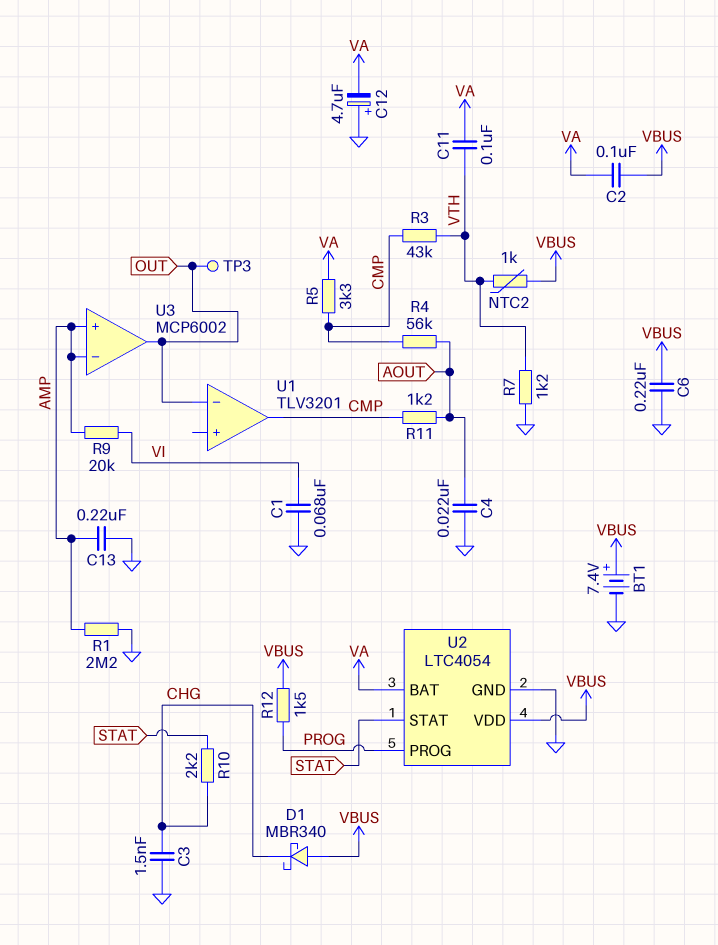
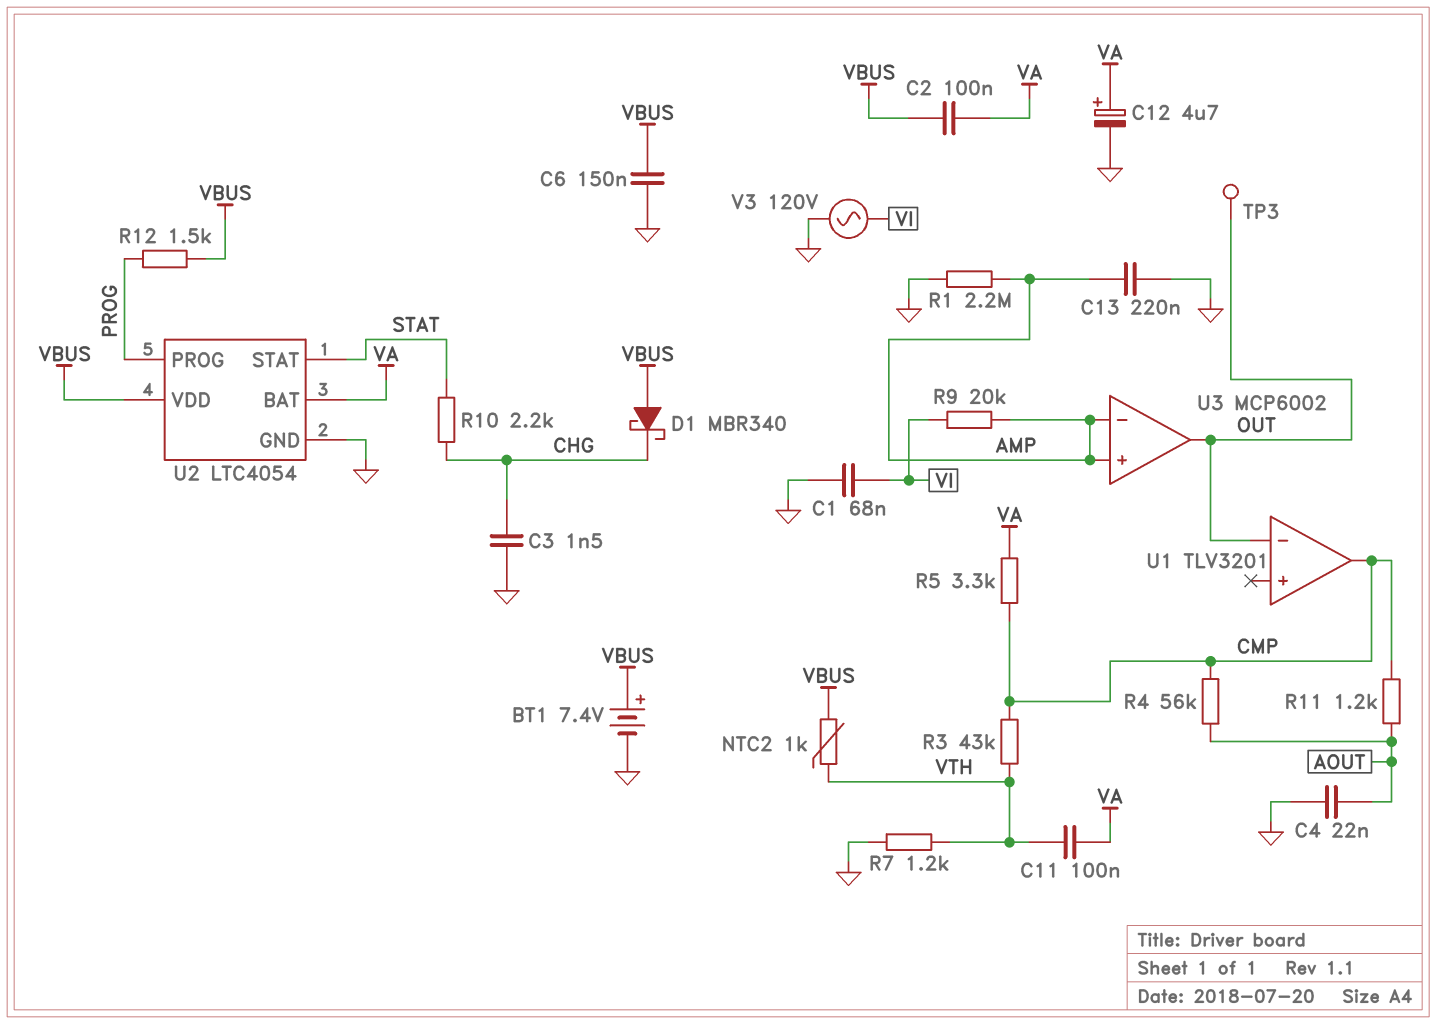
C6: 220nF (GND, VBUS) -> 150nF (GND, VBUS)
C12: 4.7uF (plus GND, minus VA) -> 4.7uF (plus VA, minus GND)
V3: none -> AC 120V (GND, VI)

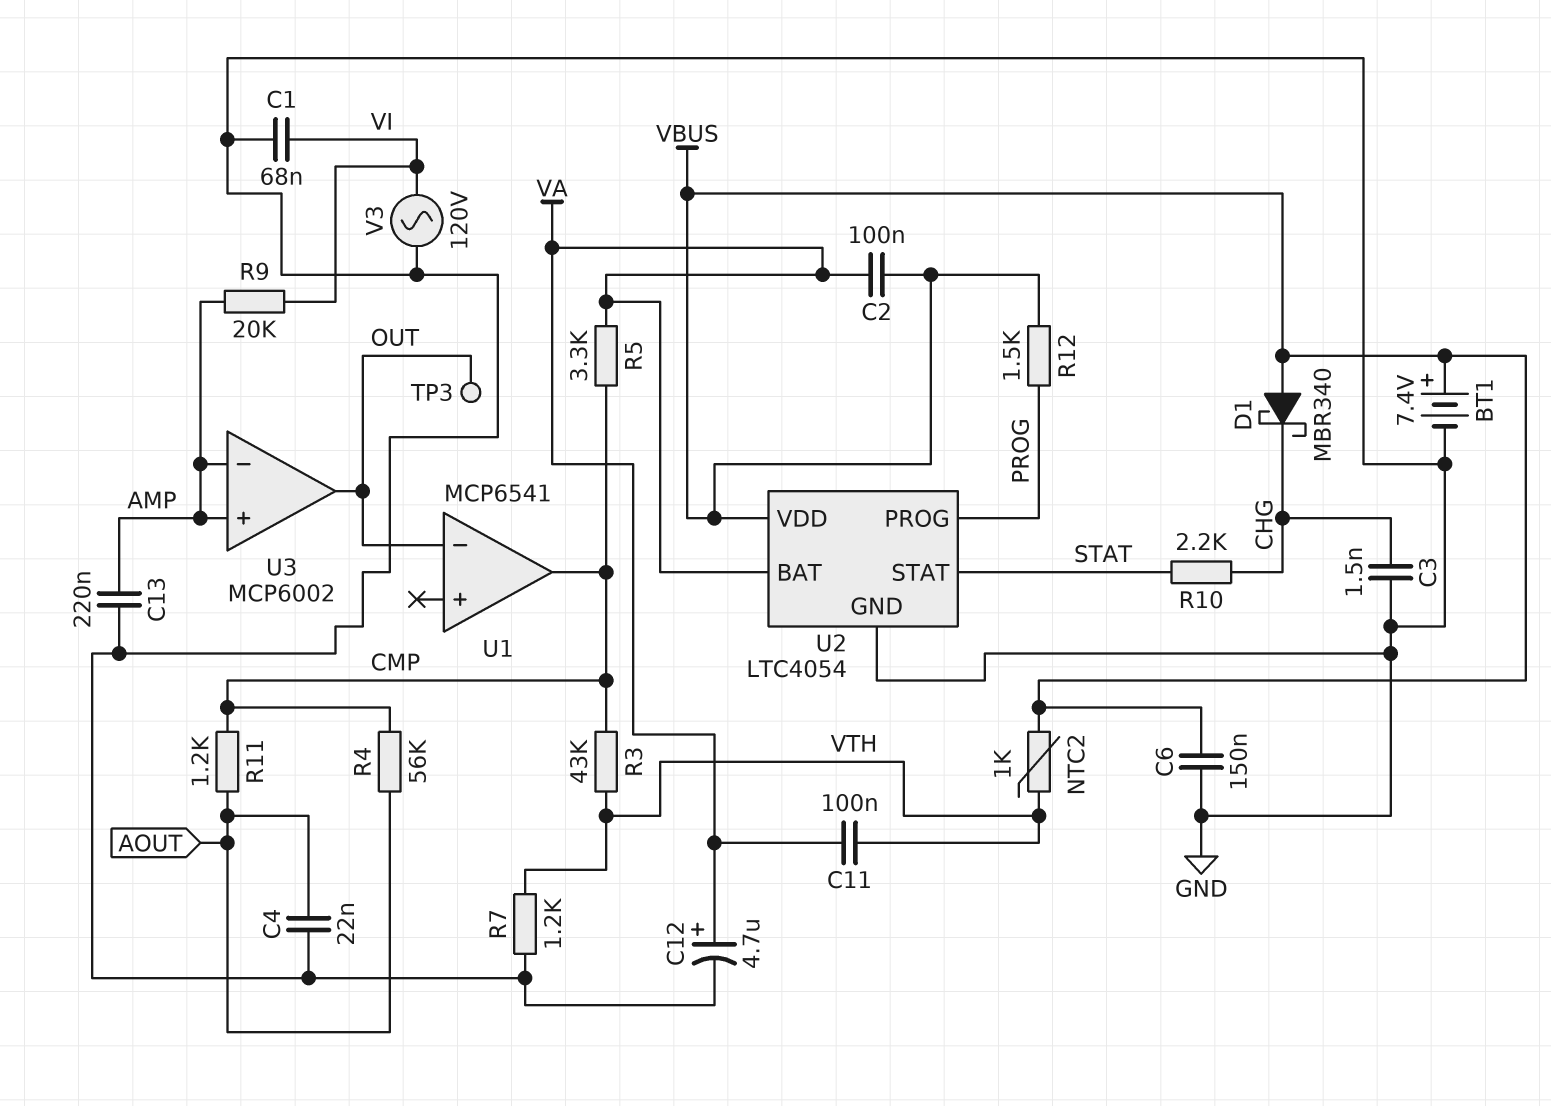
R1: 2.2M (AMP, GND) -> none
U1: TLV3201 -> MCP6541

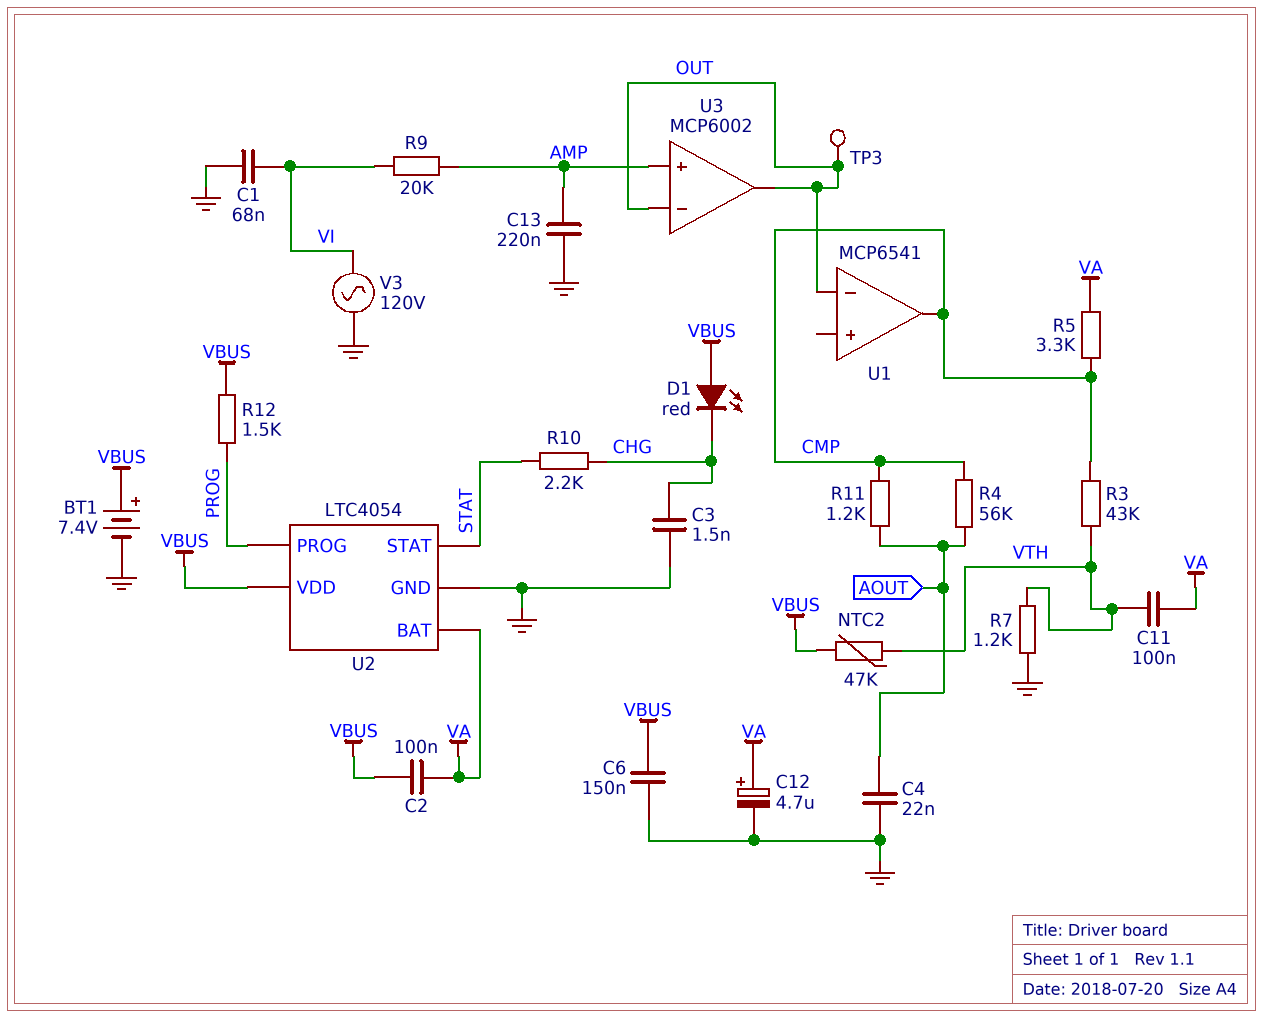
D1: schottky MBR340 (A VBUS, K CHG) -> LED red (A VBUS, K CHG)
NTC2: 1k (VBUS, VTH) -> 47k (VBUS, VTH)
U3 pin in-: AMP -> OUT

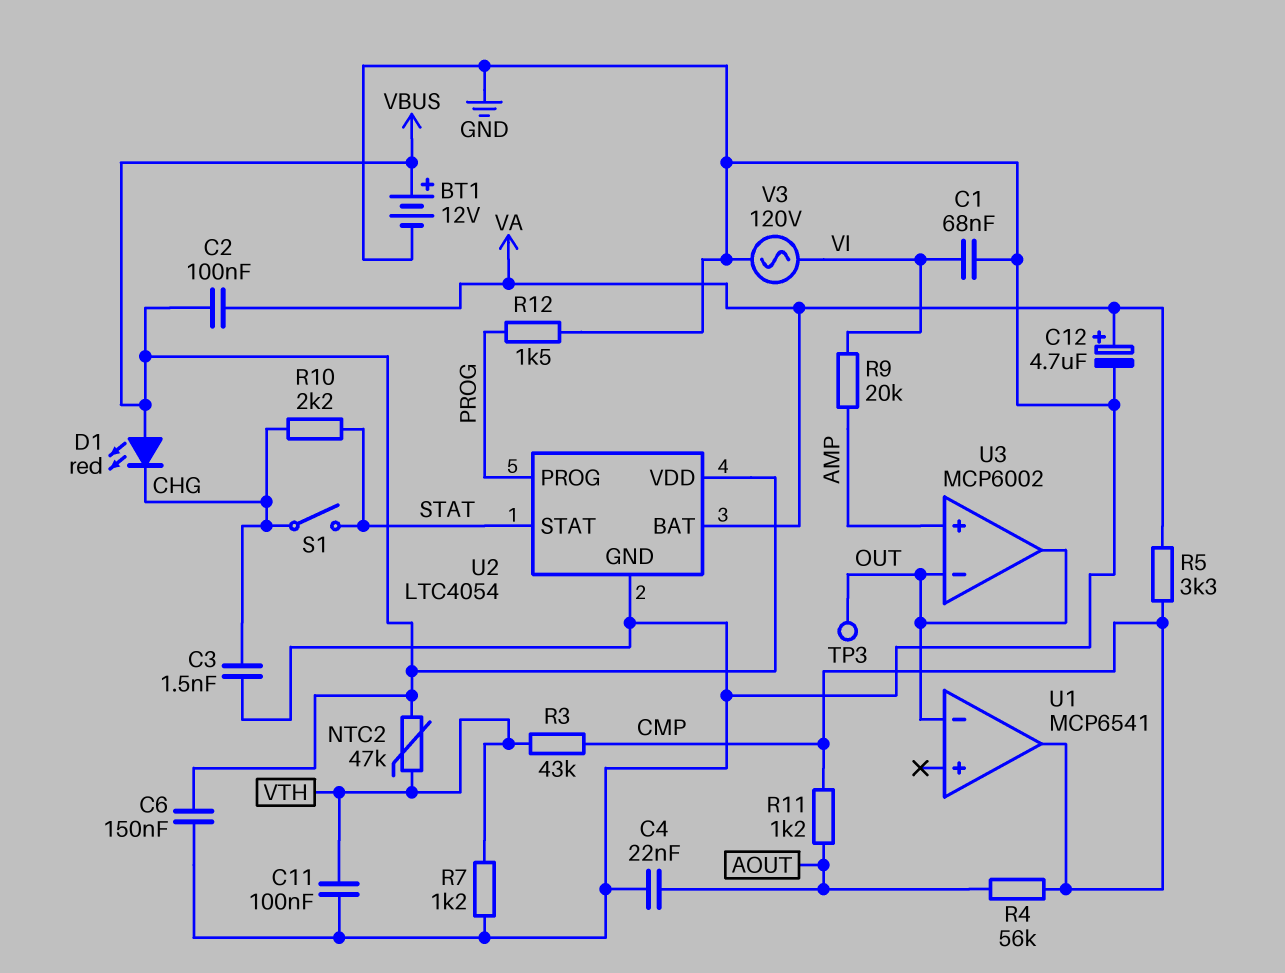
BT1: 7.4V (plus VBUS, minus GND) -> 12V (plus VBUS, minus GND)
C11: 100nF (VA, VTH) -> 100nF (GND, VTH)
C13: 220nF (AMP, GND) -> none
R12: 1.5k (PROG, VBUS) -> 1.5k (GND, PROG)
S1: none -> switch (CHG, STAT)

